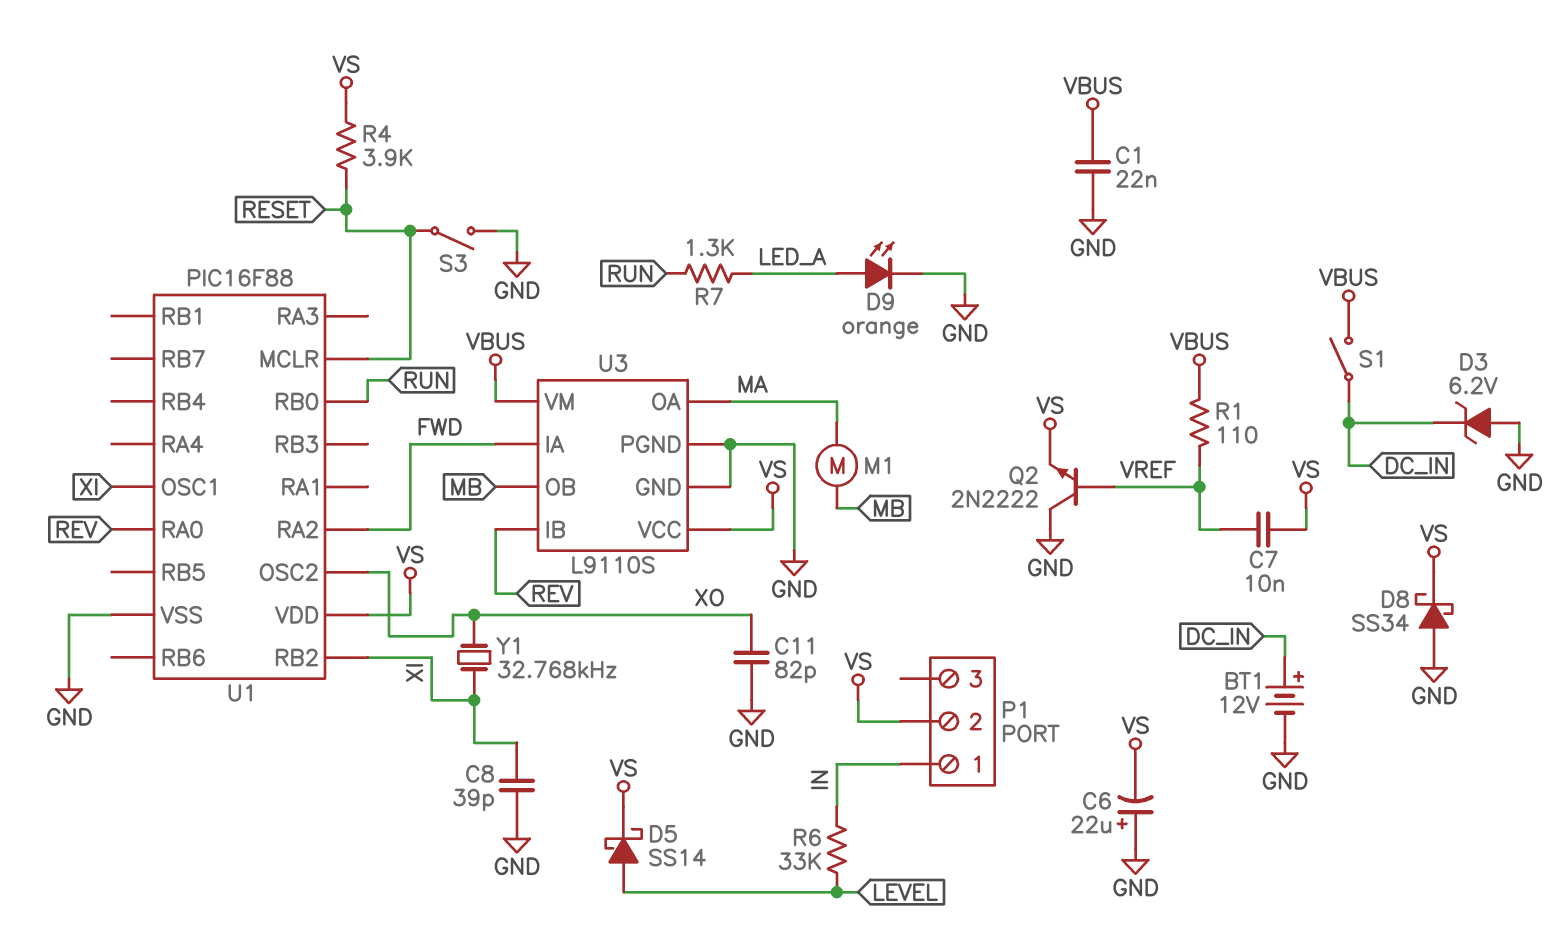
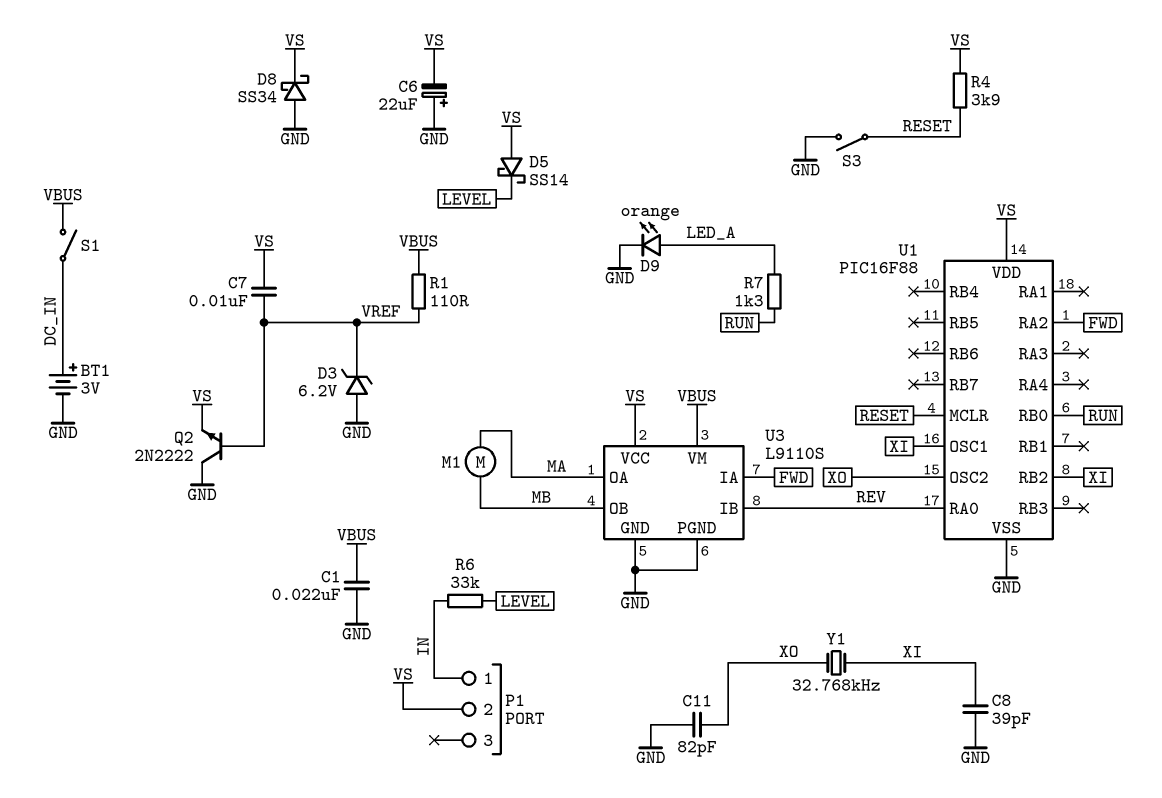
BT1: 12V (plus DC_IN, minus GND) -> 3V (plus DC_IN, minus GND)
D3: zener 6.2V (A GND, K DC_IN) -> zener 6.2V (A GND, K VREF)
D5: schottky SS14 (A LEVEL, K VS) -> schottky SS14 (A VS, K LEVEL)

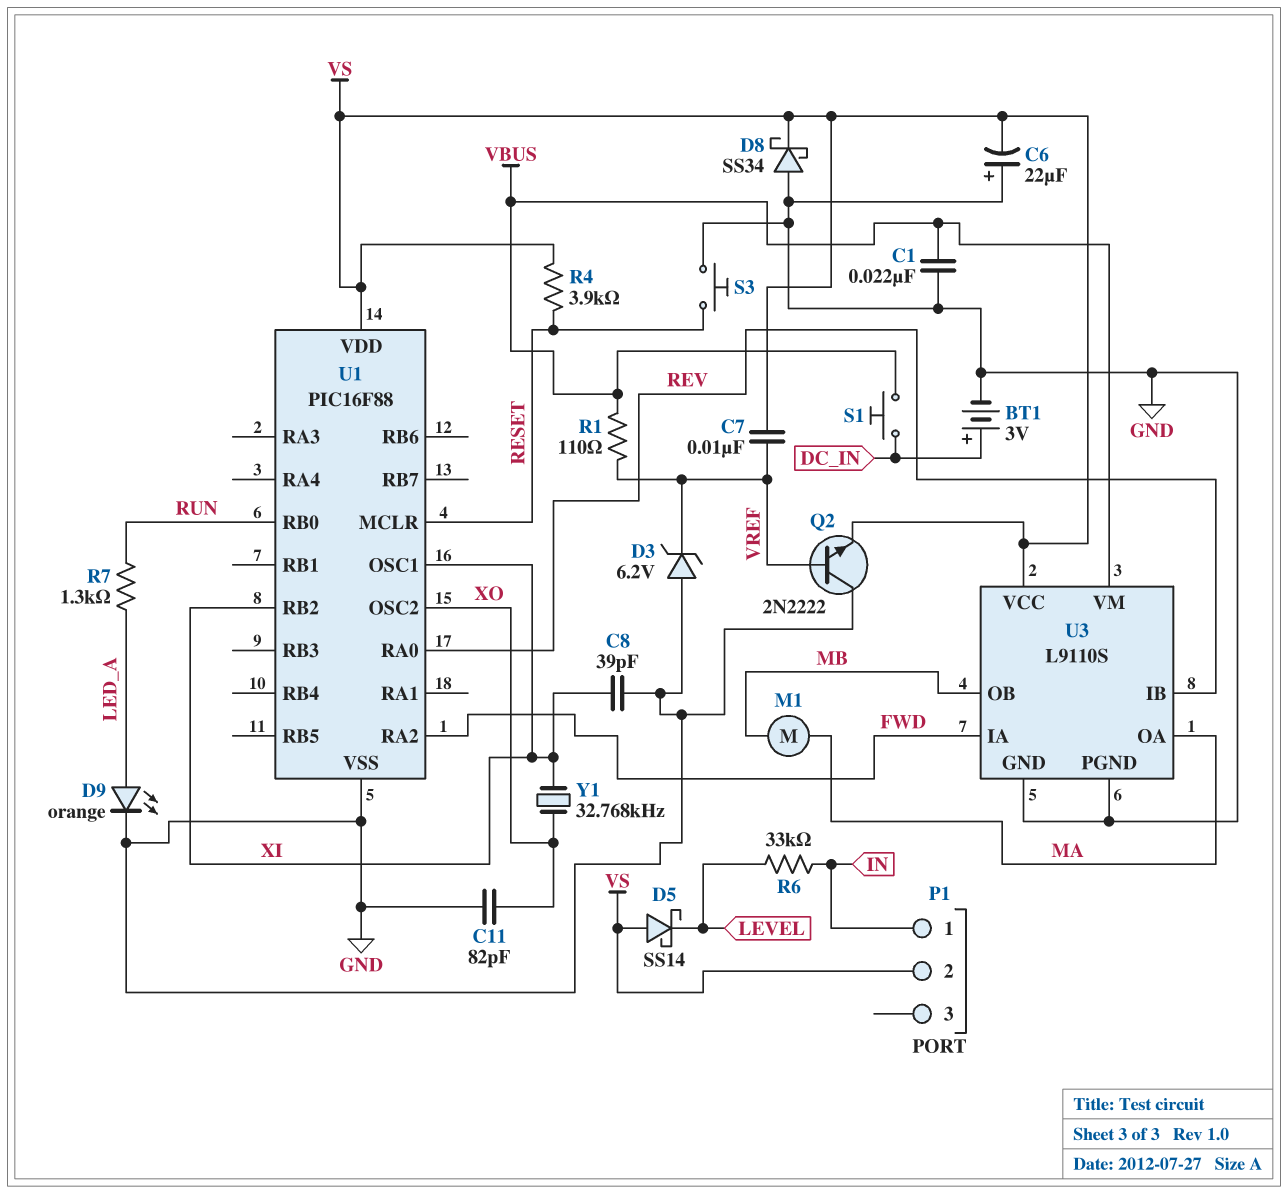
S1: switch (DC_IN, VBUS) -> button (DC_IN, VBUS)
S3: switch (GND, RESET) -> button (GND, RESET)

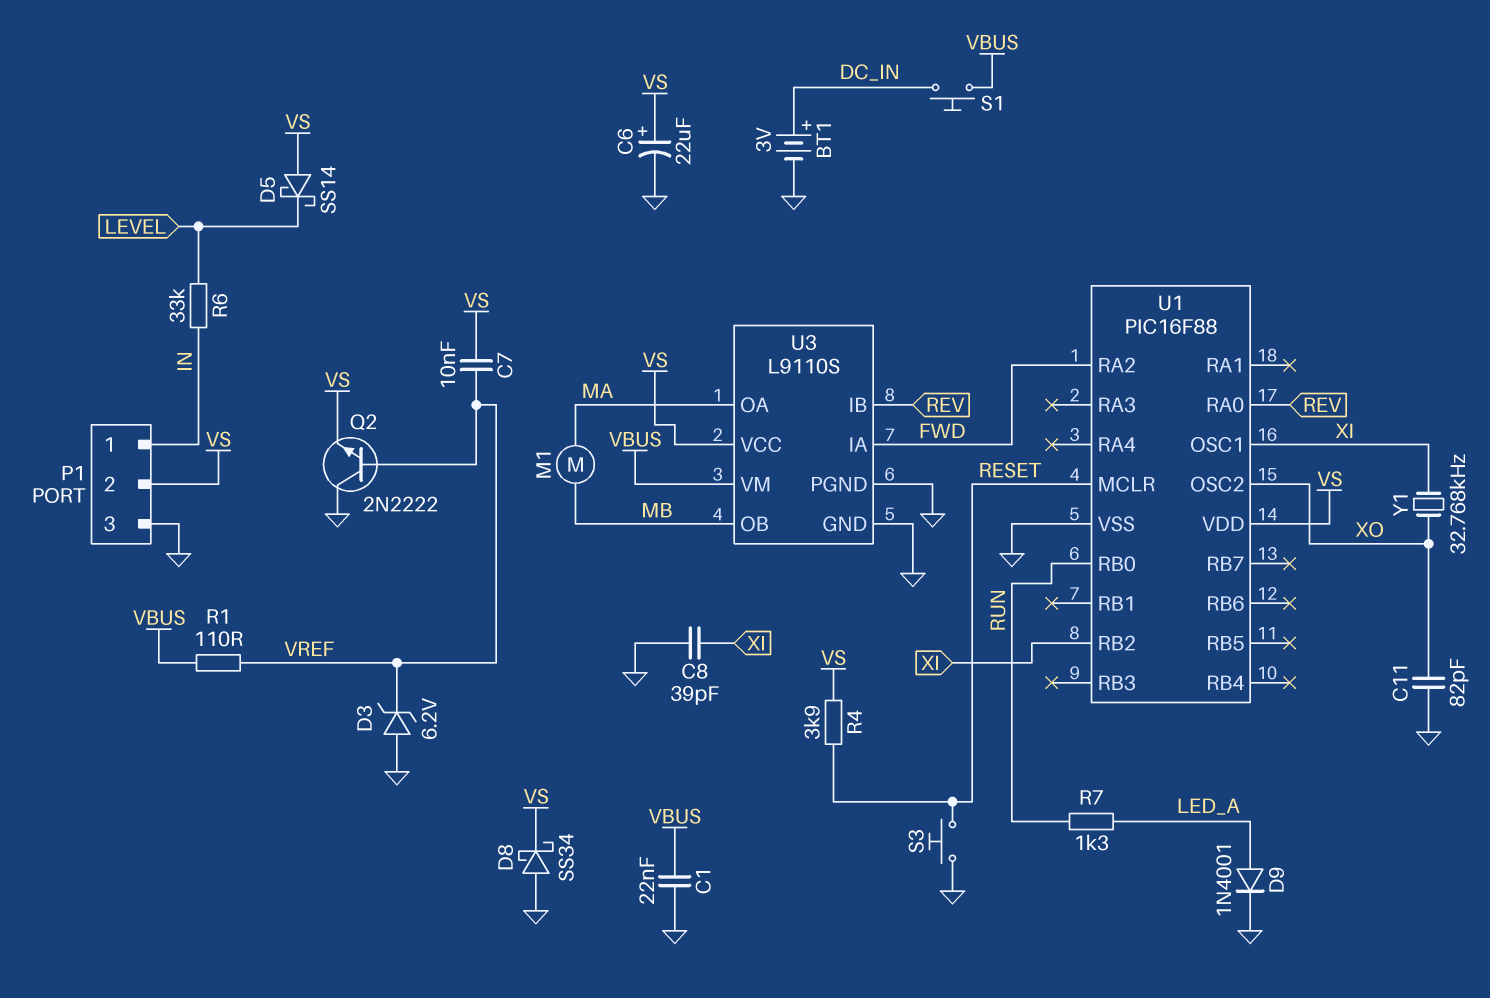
C6: 22uF (plus GND, minus VS) -> 22uF (plus VS, minus GND)
D9: LED orange (A LED_A, K GND) -> diode 1N4001 (A LED_A, K GND)
P1 pin 3: none -> GND

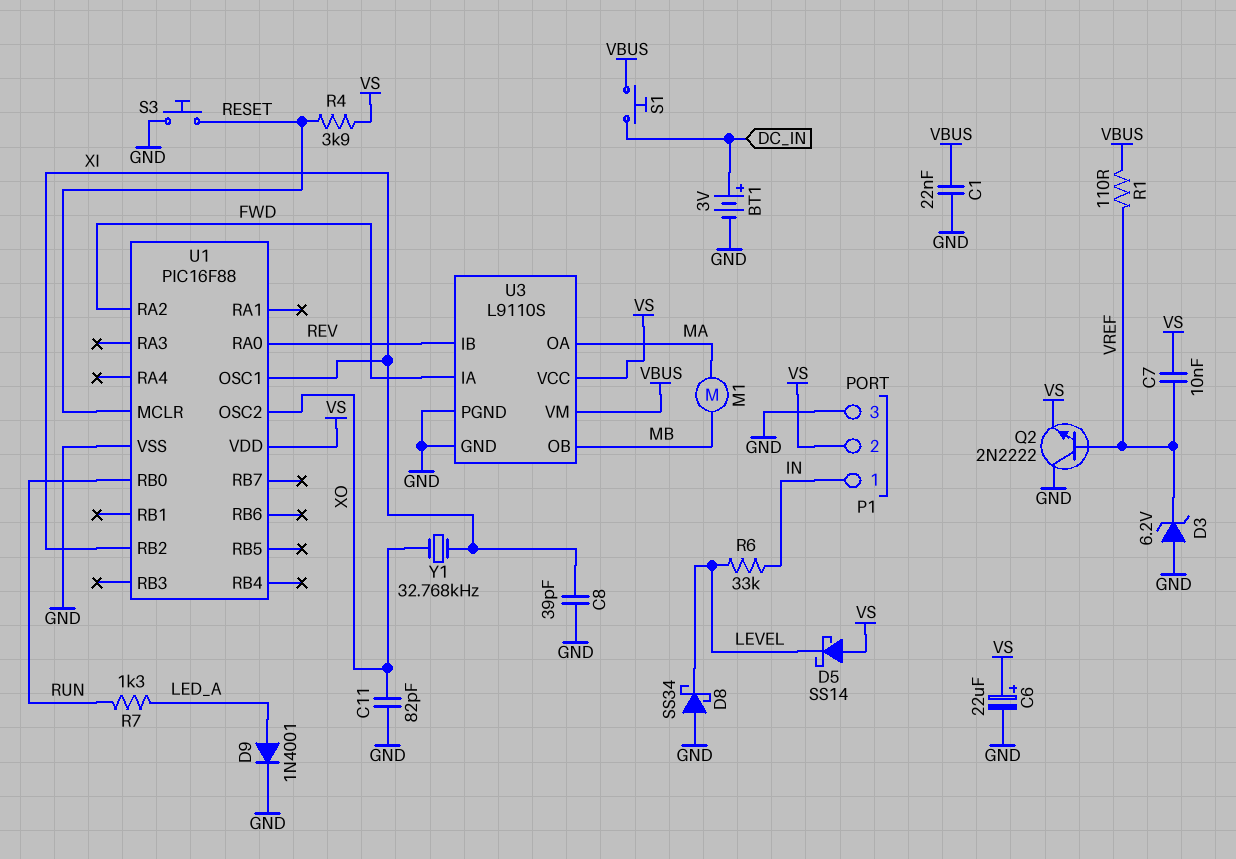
D8: schottky SS34 (A GND, K VS) -> schottky SS34 (A GND, K LEVEL)

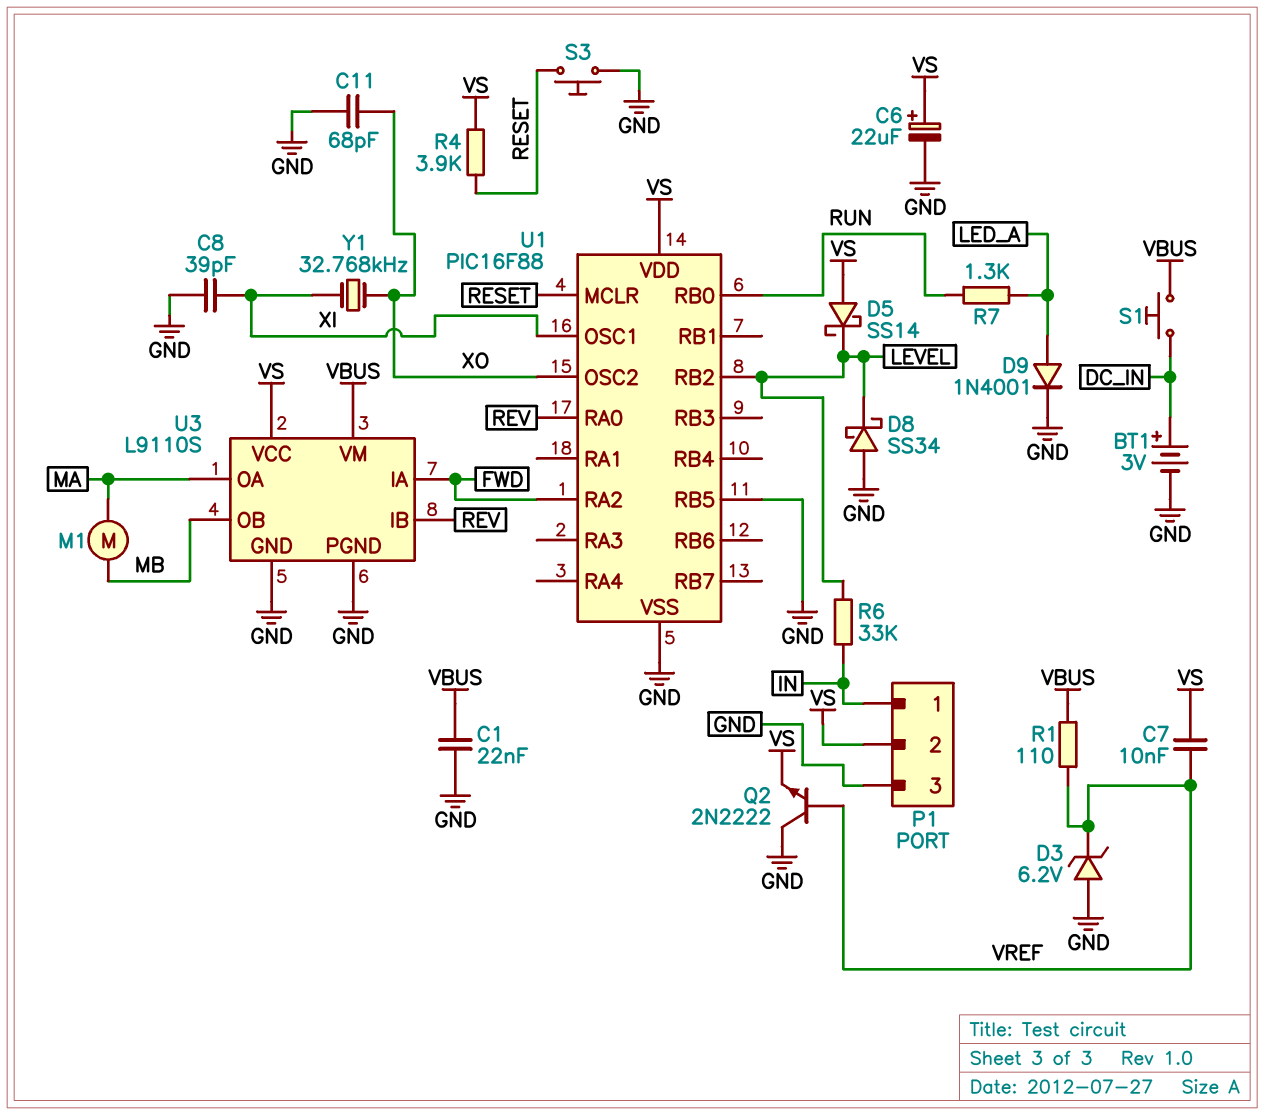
C11: 82pF (GND, XO) -> 68pF (GND, XO)
U1 pin RB2: XI -> LEVEL
U1 pin RB5: none -> GND

